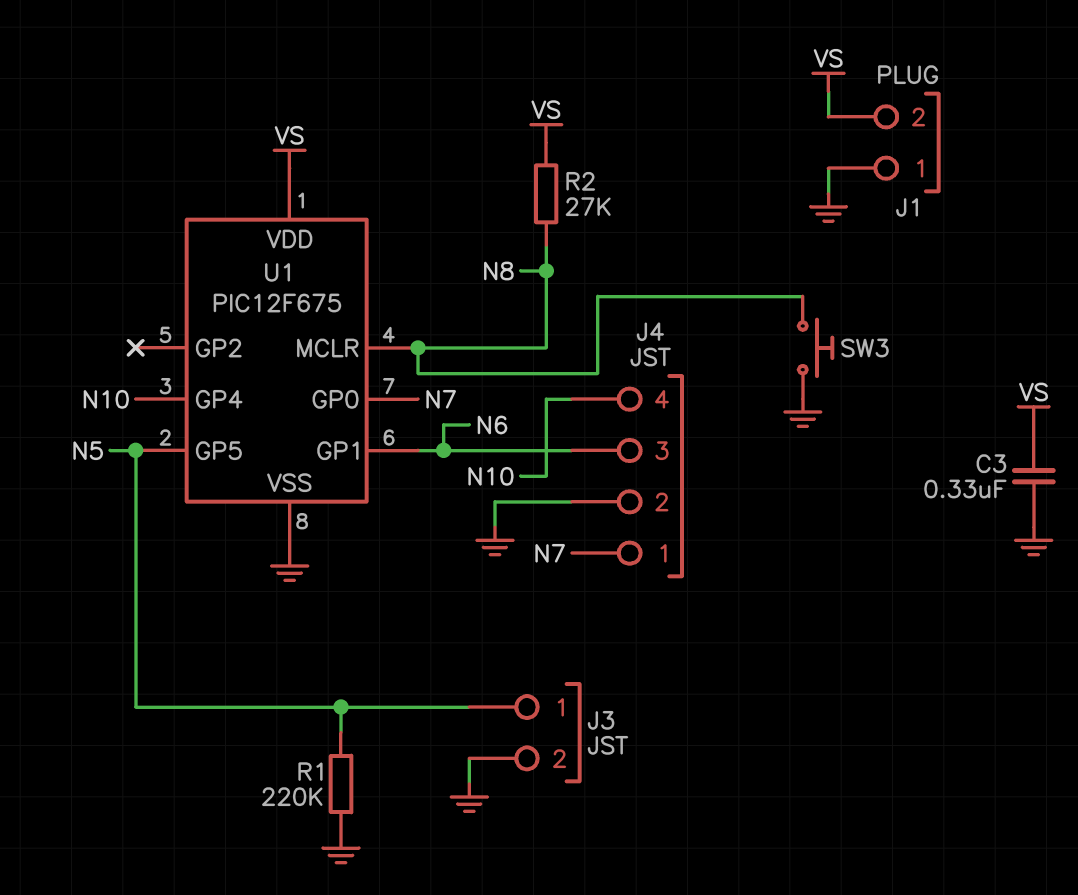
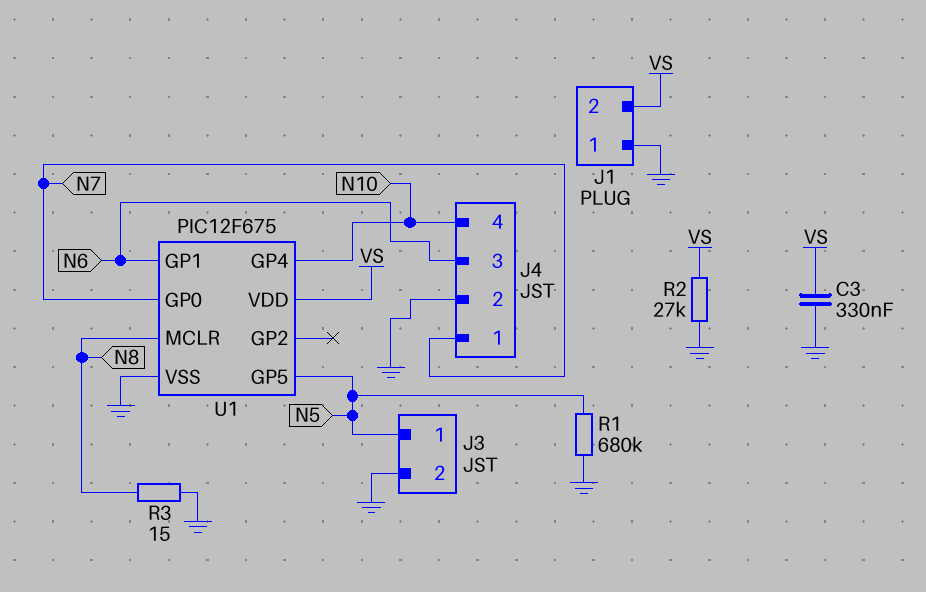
R1: 220k (GND, N5) -> 680k (GND, N5)
R2: 27k (N8, VS) -> 27k (GND, VS)
R3: none -> 15 (GND, N8)
SW3: button (GND, N8) -> none

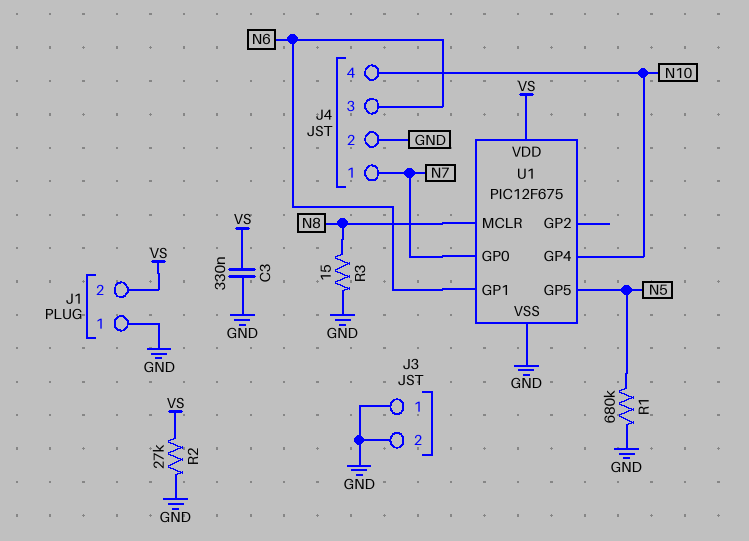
J3 pin 1: N5 -> GND

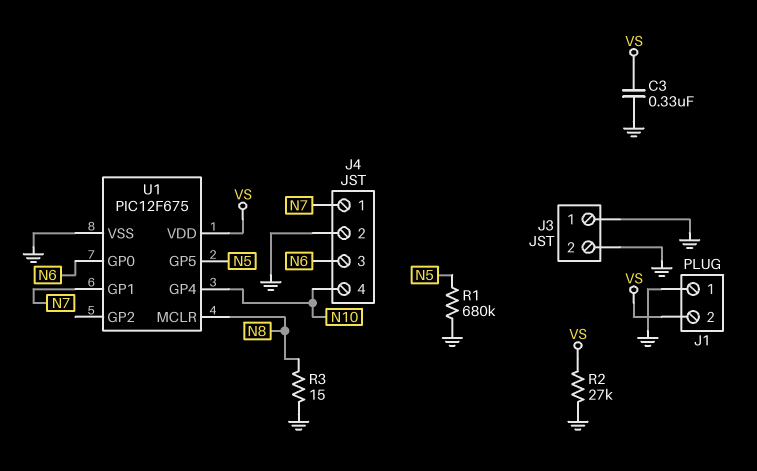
U1 pin GP0: N7 -> N6
U1 pin GP1: N6 -> N7

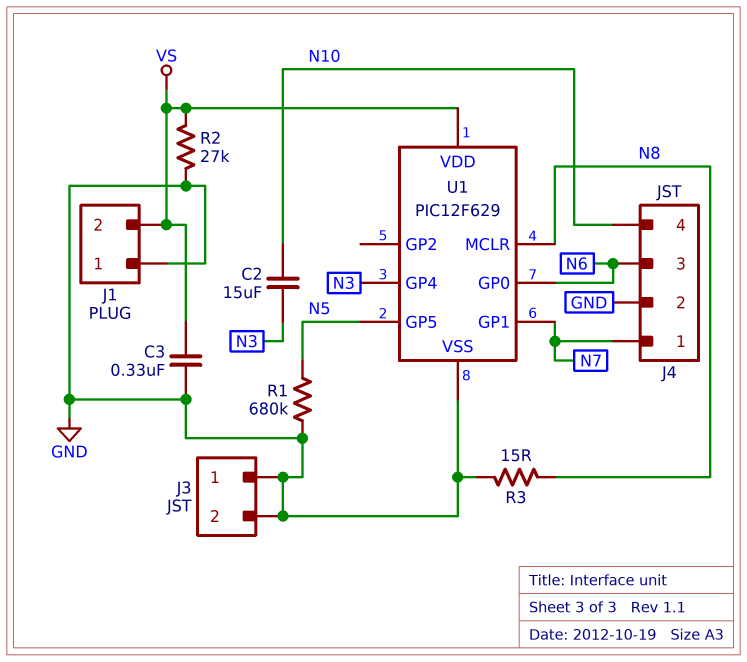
C2: none -> 15uF (N3, N10)
U1: PIC12F675 -> PIC12F629
U1 pin GP4: N10 -> N3

